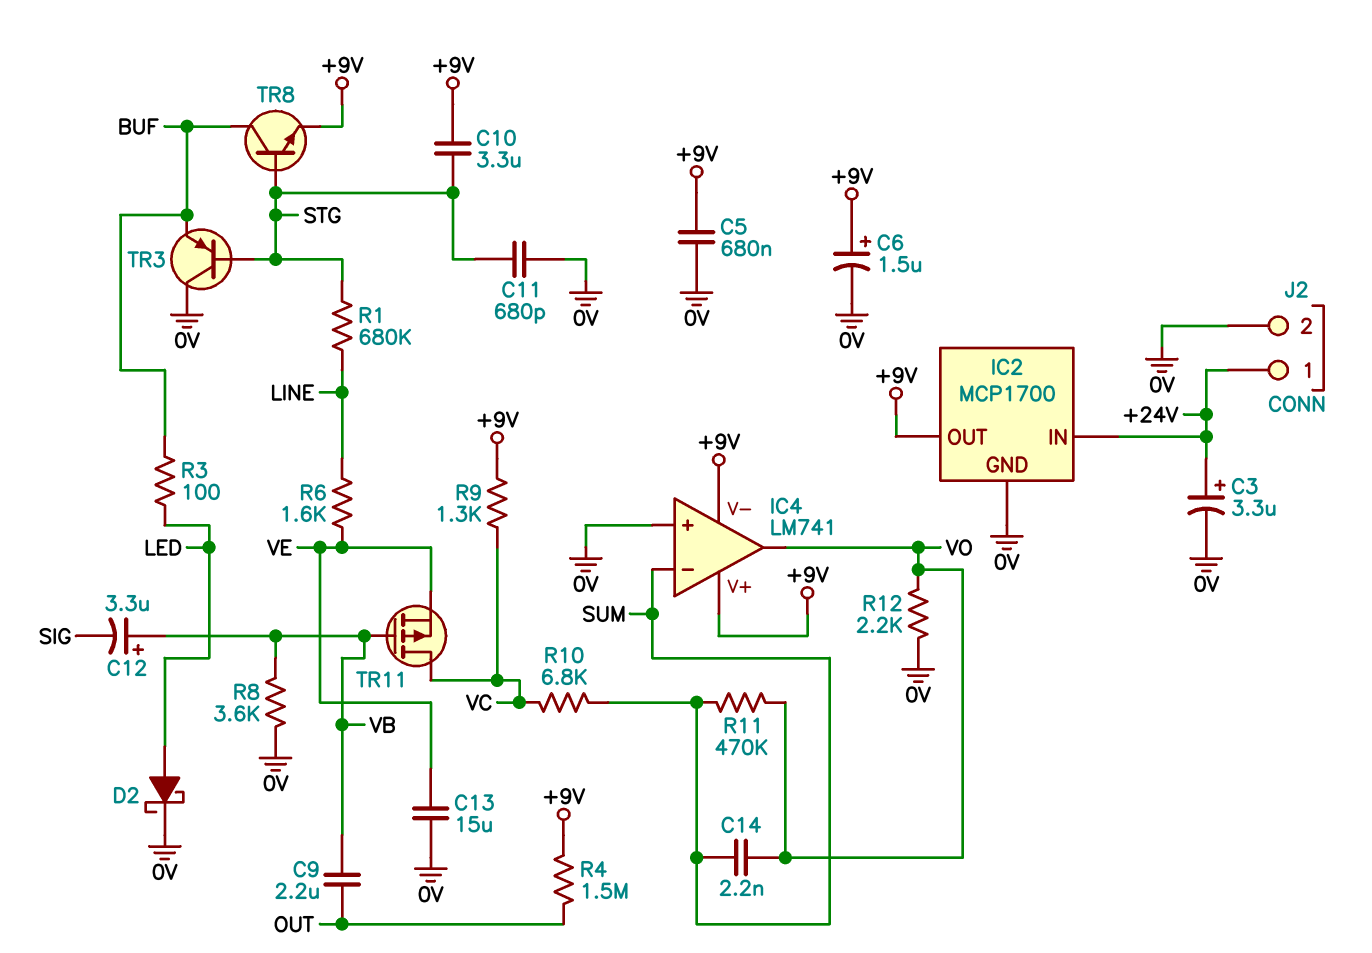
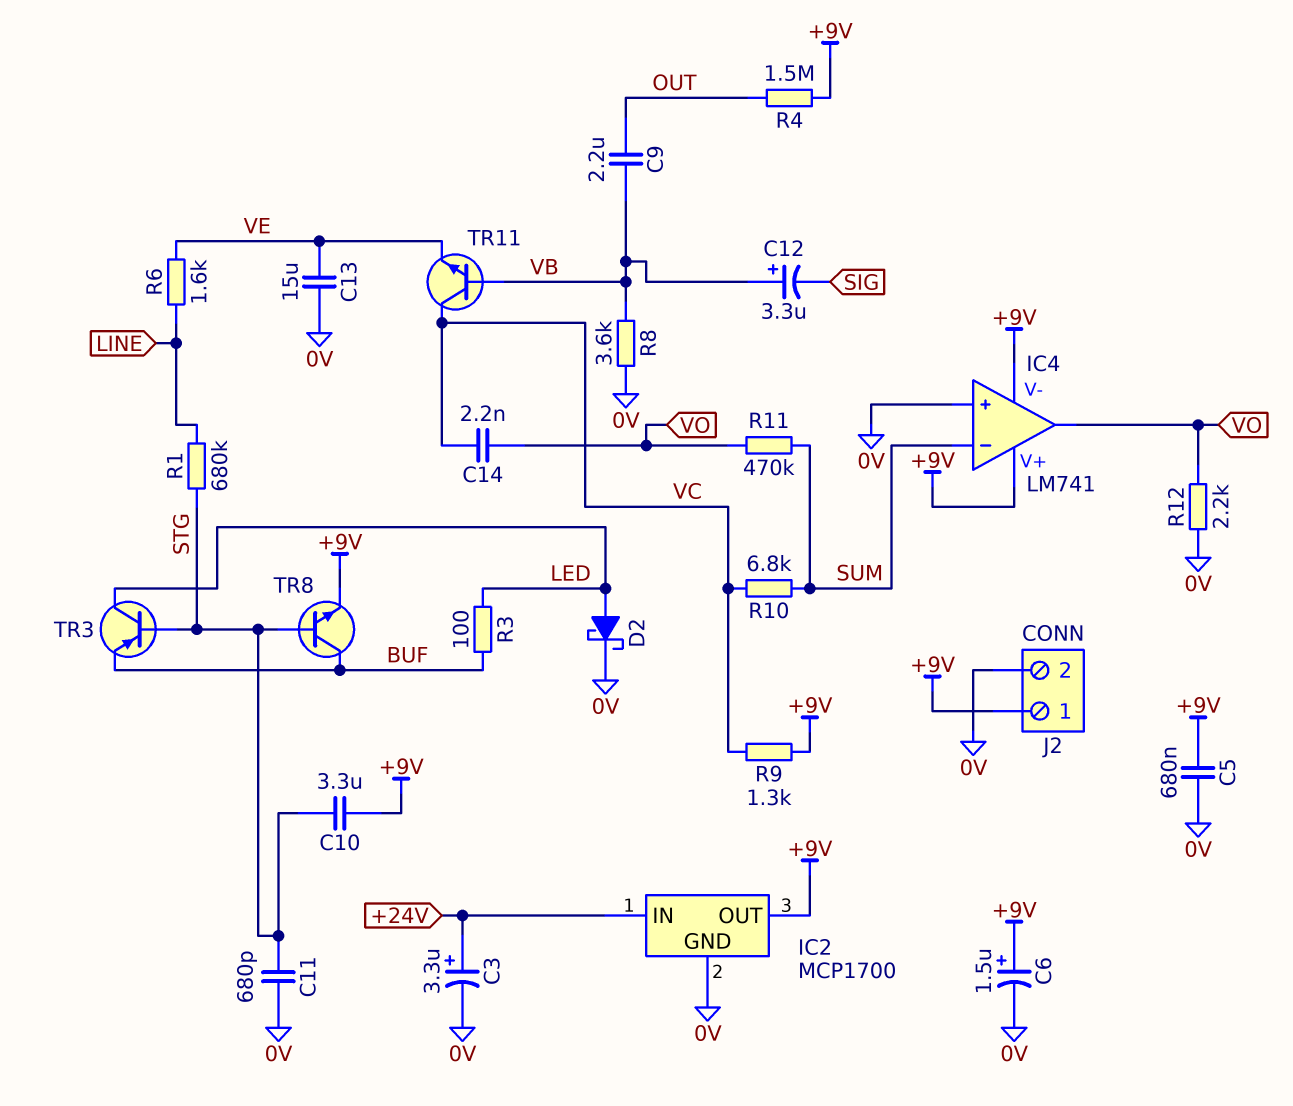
C14: 2.2nF (SUM, VO) -> 2.2nF (VC, VO)
J2 pin 1: +24V -> +9V
TR3: PNP (B STG, C 0V, E BUF) -> PNP (B STG, C LED, E BUF)
TR11: PMOS (G VB, D VC, S VE) -> NPN (B VB, C VC, E VE)

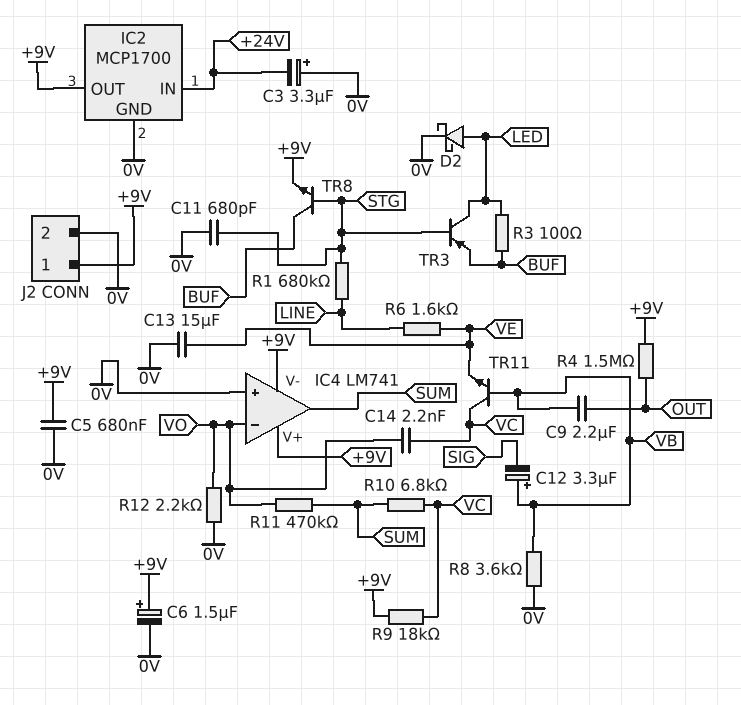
C3: 3.3uF (plus +24V, minus 0V) -> 3.3uF (plus 0V, minus +24V)
C10: 3.3uF (+9V, STG) -> none
IC4 pin in-: SUM -> VO
IC4 pin out: VO -> SUM
R9: 1.3k (+9V, VC) -> 18k (+9V, VC)

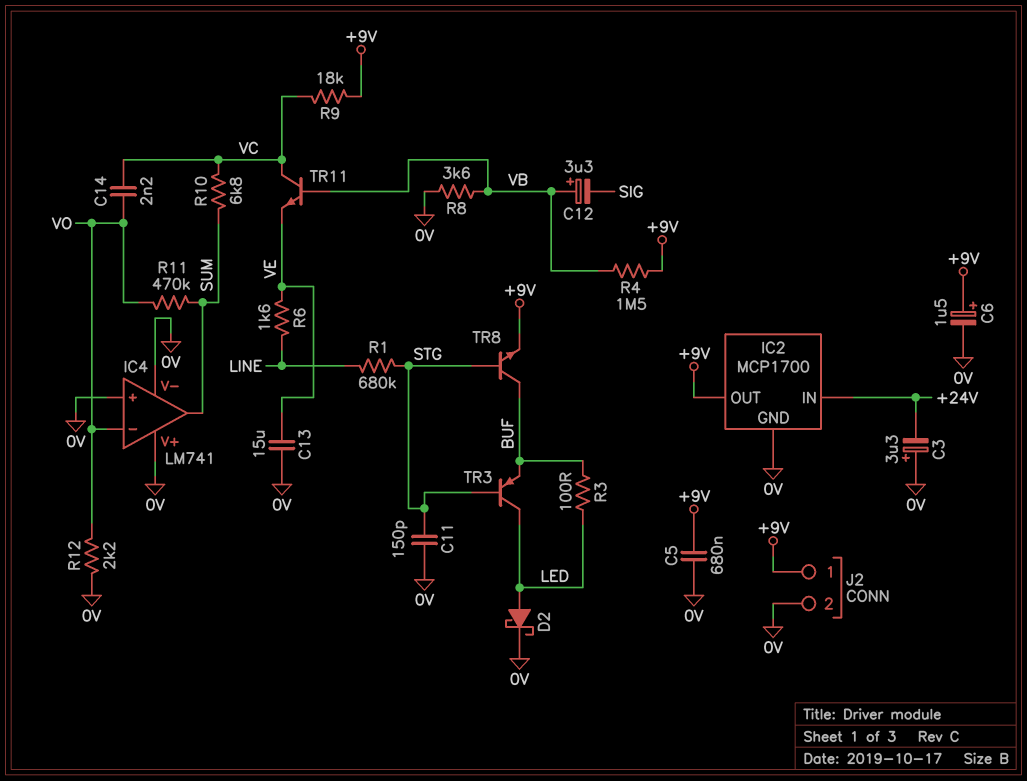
C9: 2.2uF (OUT, VB) -> none
C11: 680pF (0V, STG) -> 150pF (0V, STG)
IC4 pin V+: +9V -> 0V
IC4 pin V-: +9V -> 0V
R4: 1.5M (+9V, OUT) -> 1.5M (+9V, VB)

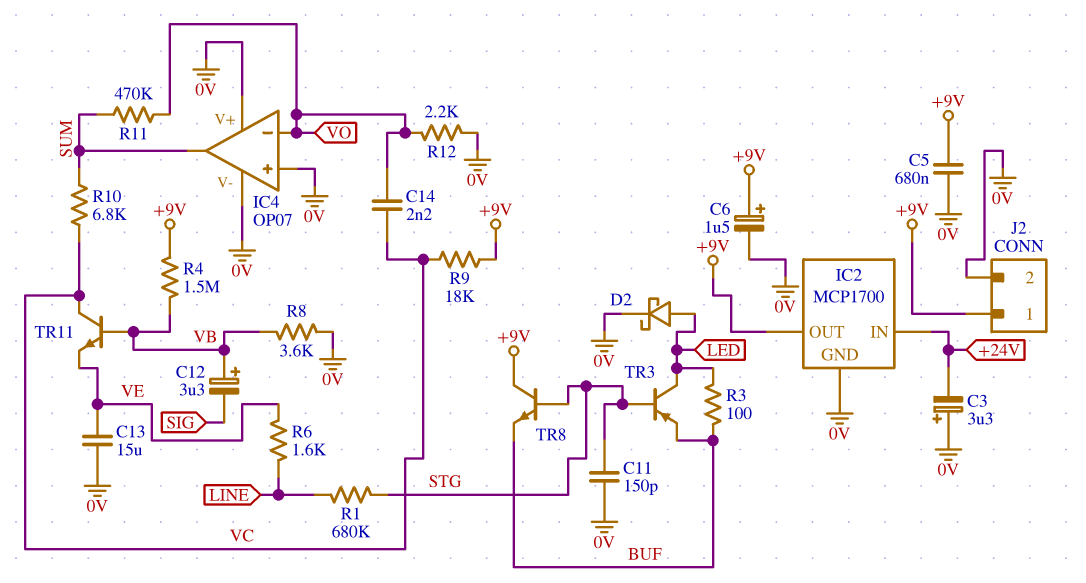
IC4: LM741 -> OP07
TR8: NPN (B STG, C BUF, E +9V) -> NPN (B STG, C +9V, E BUF)

